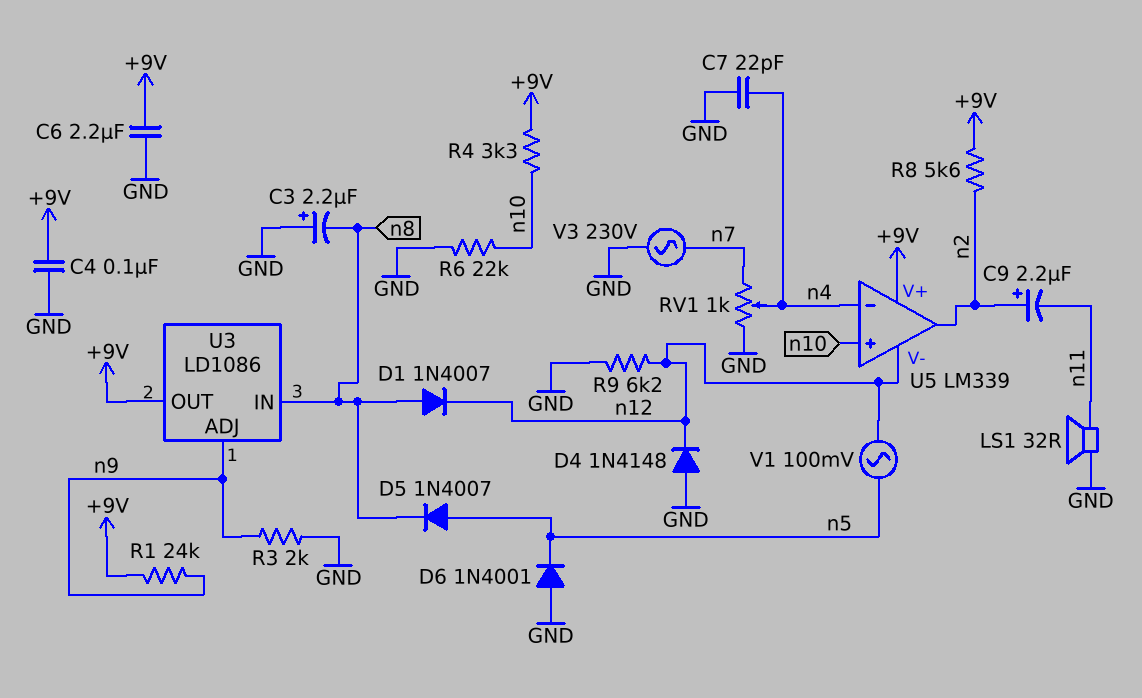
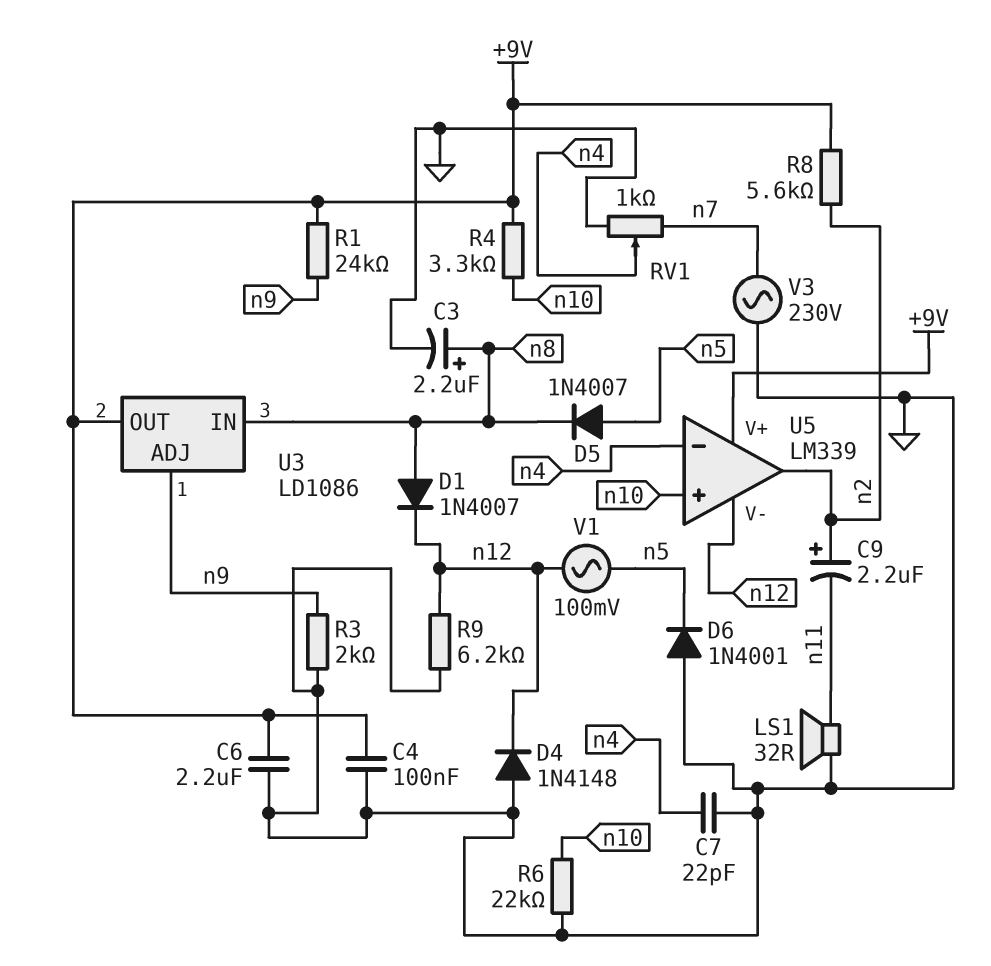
C3: 2.2uF (plus GND, minus n8) -> 2.2uF (plus n8, minus GND)

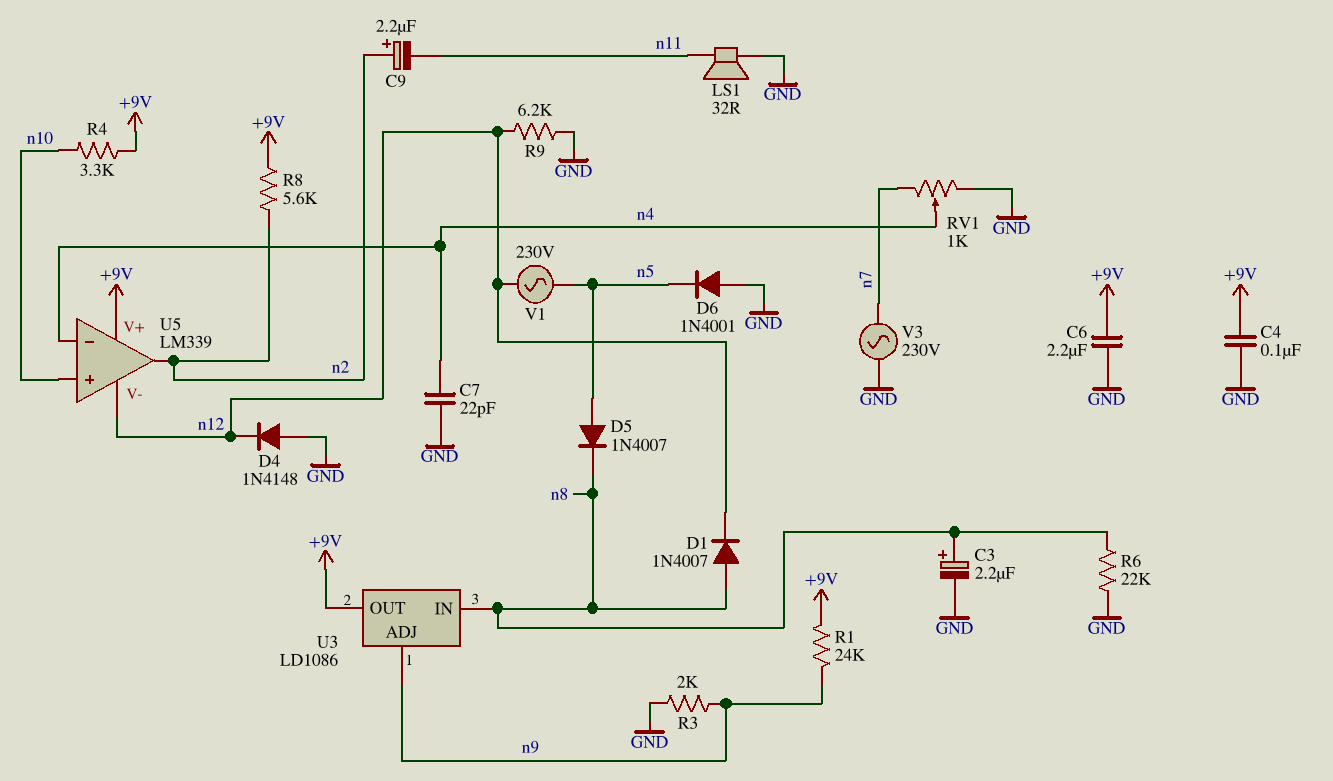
R6: 22k (GND, n10) -> 22k (GND, n8)
V1: AC 100mV (n5, n12) -> AC 230V (n5, n12)

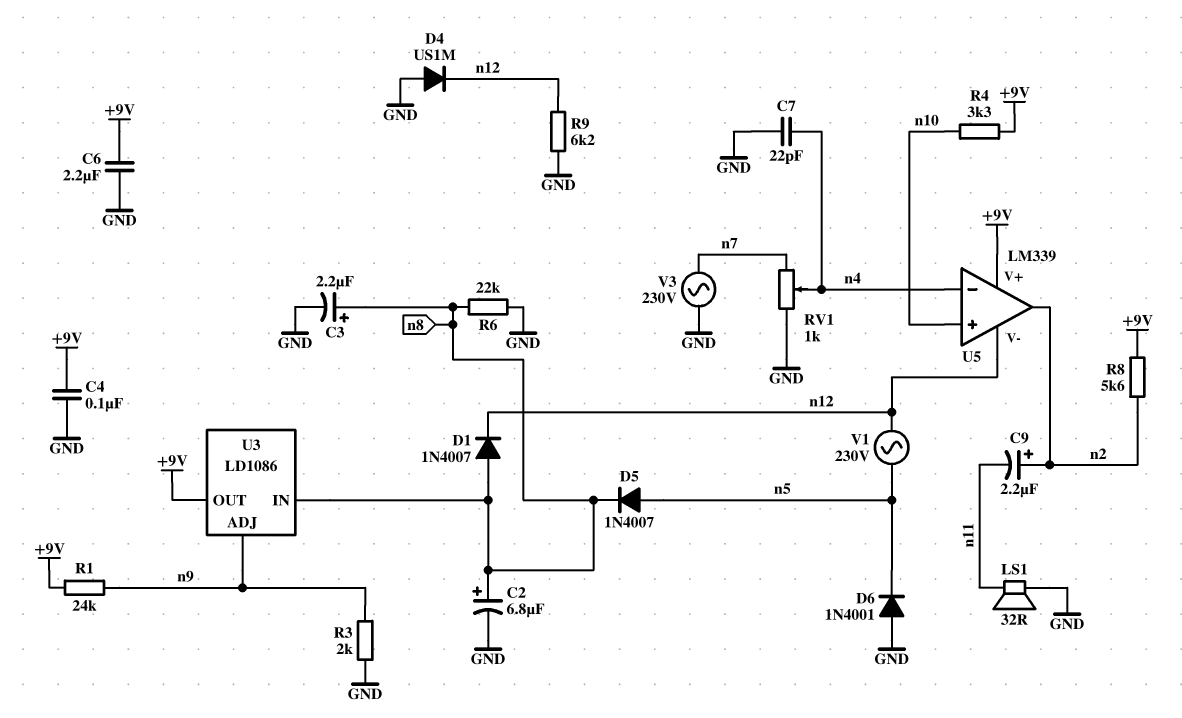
C2: none -> 6.8uF (plus n8, minus GND)
D4: diode 1N4148 (A GND, K n12) -> diode US1M (A GND, K n12)

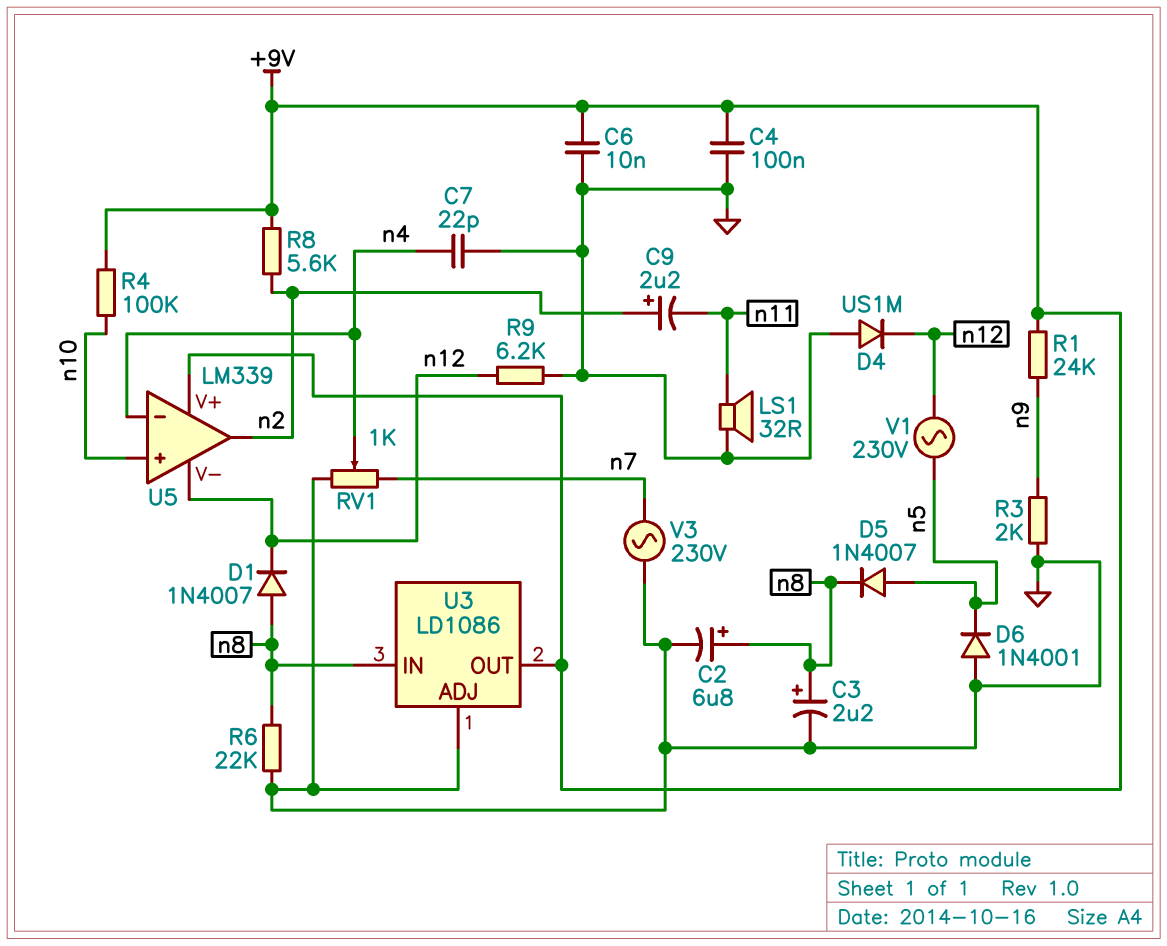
C6: 2.2uF (+9V, GND) -> 10nF (+9V, GND)
R4: 3.3k (+9V, n10) -> 100k (+9V, n10)
U3 pin ADJ: n9 -> GND

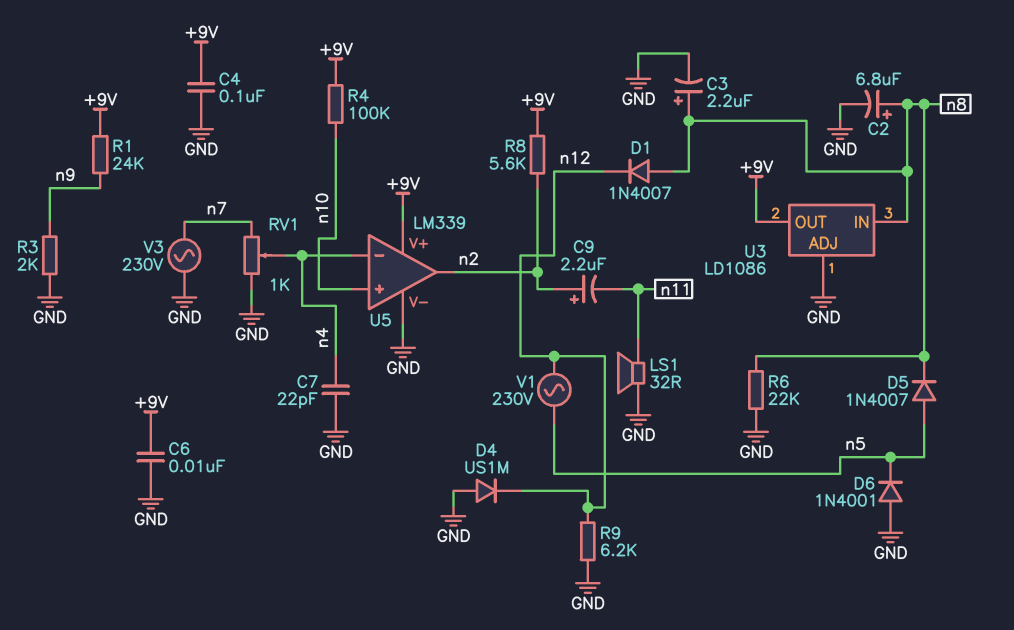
U5 pin V-: n12 -> GND

